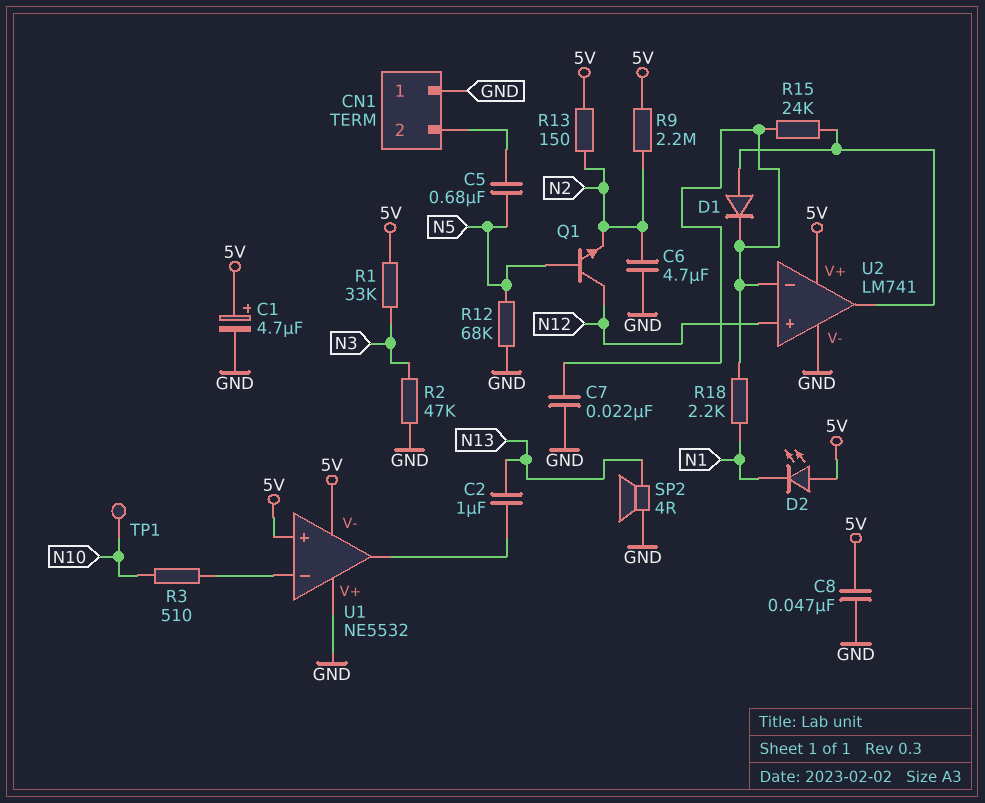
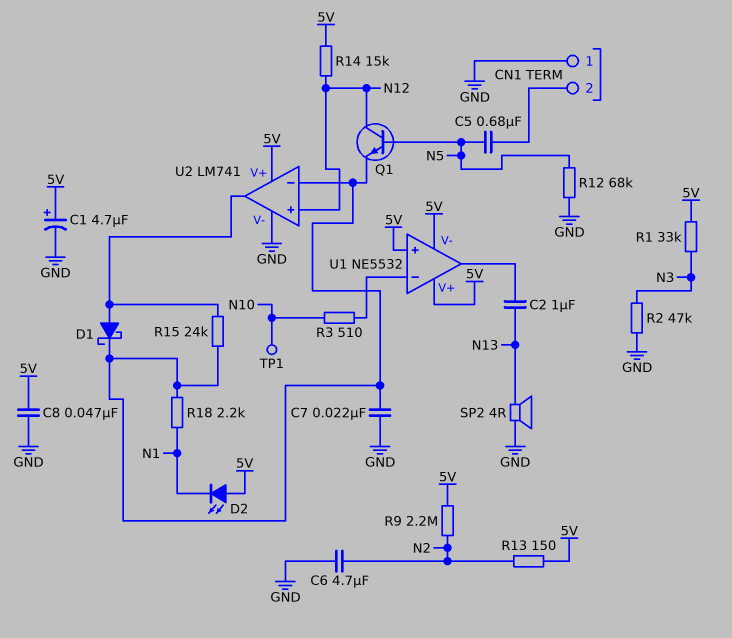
D1: diode (A U2/out, K U2/in-) -> schottky (A U2/out, K U2/in-)
Q1: NPN (B N5, C N12, E N2) -> NPN (B N5, C N12, E U2/in-)
R14: none -> 15k (5V, N12)
U1 pin V+: GND -> 5V

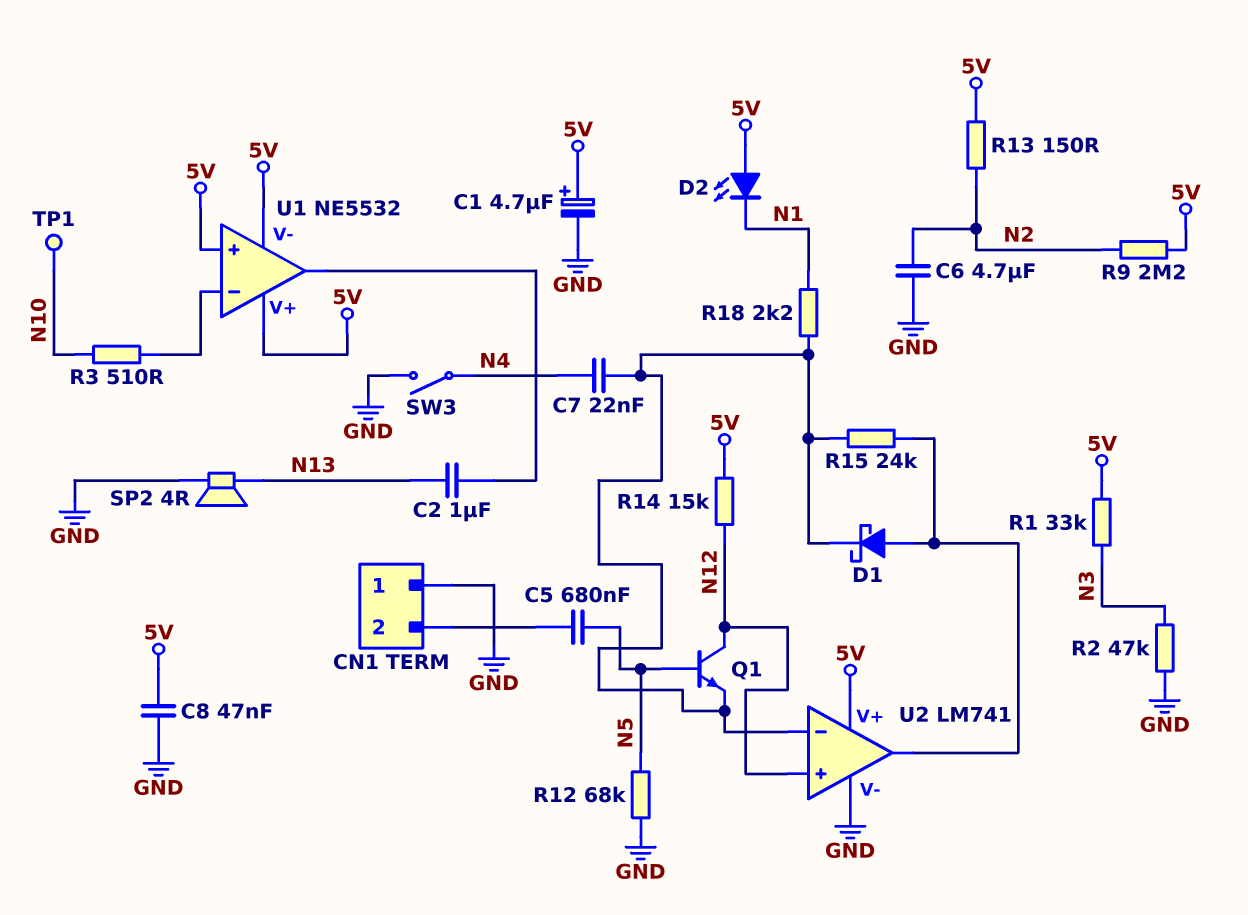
C7: 22nF (GND, U2/in-) -> 22nF (N4, U2/in-)
SW3: none -> switch (GND, N4)

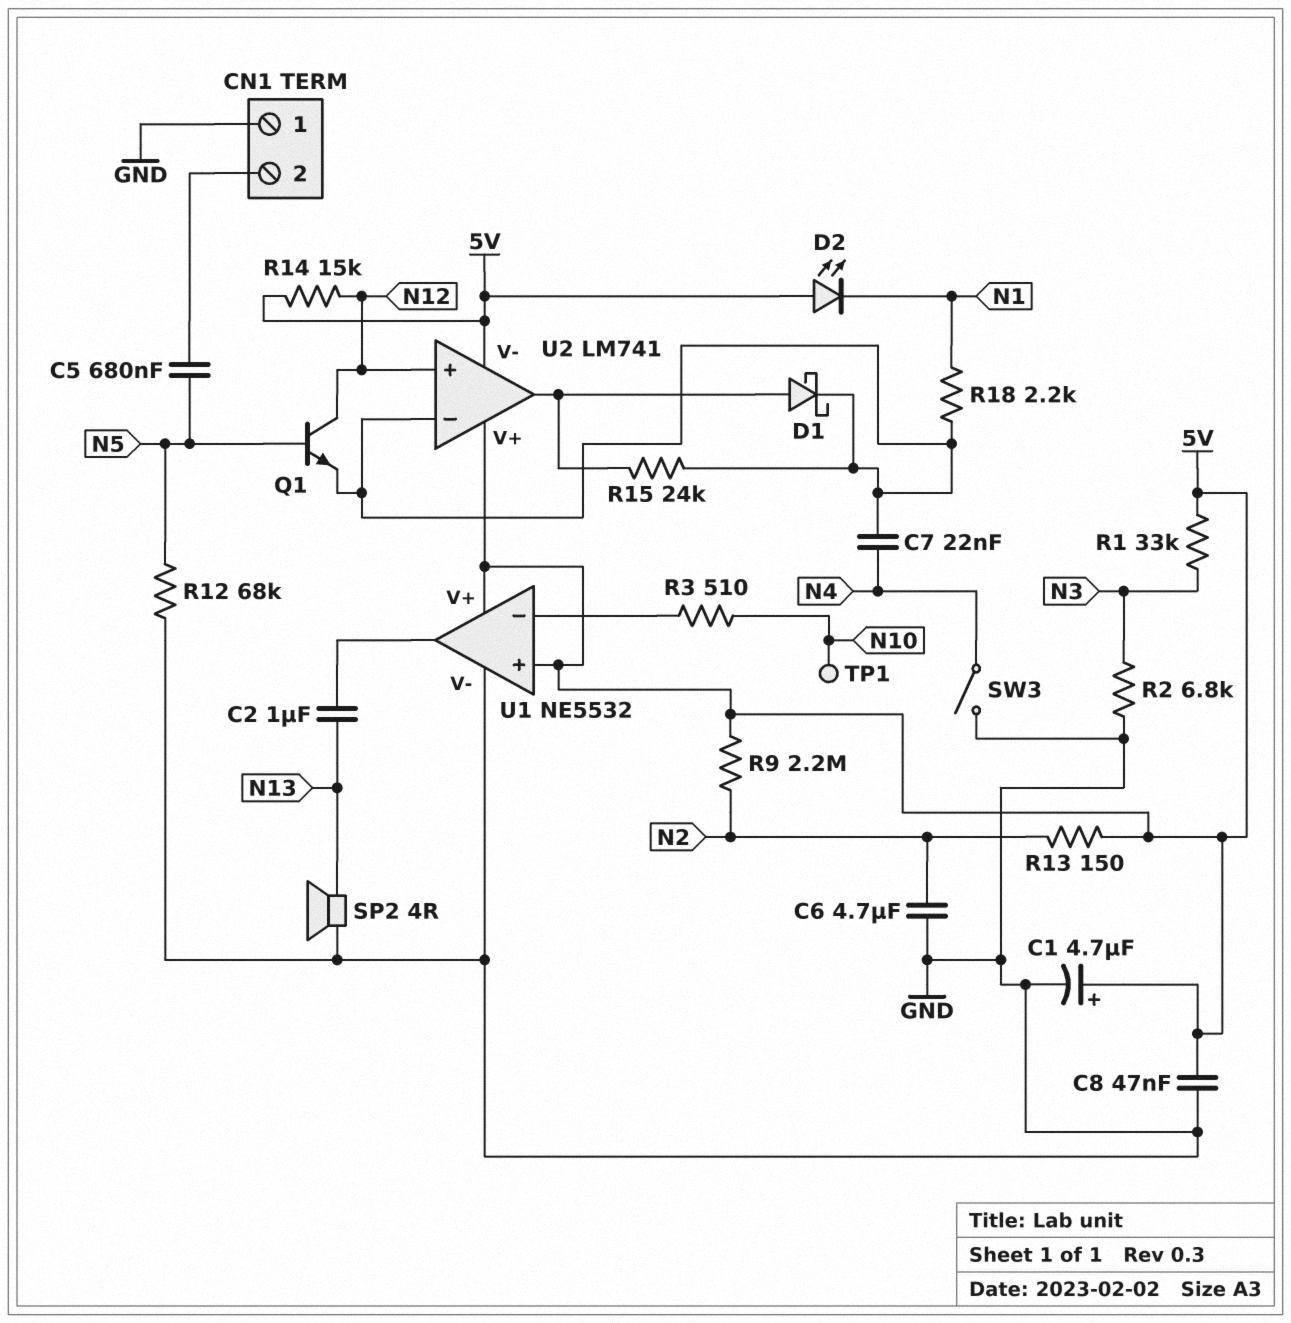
R2: 47k (GND, N3) -> 6.8k (GND, N3)
U1 pin V-: 5V -> GND
U2 pin V-: GND -> 5V

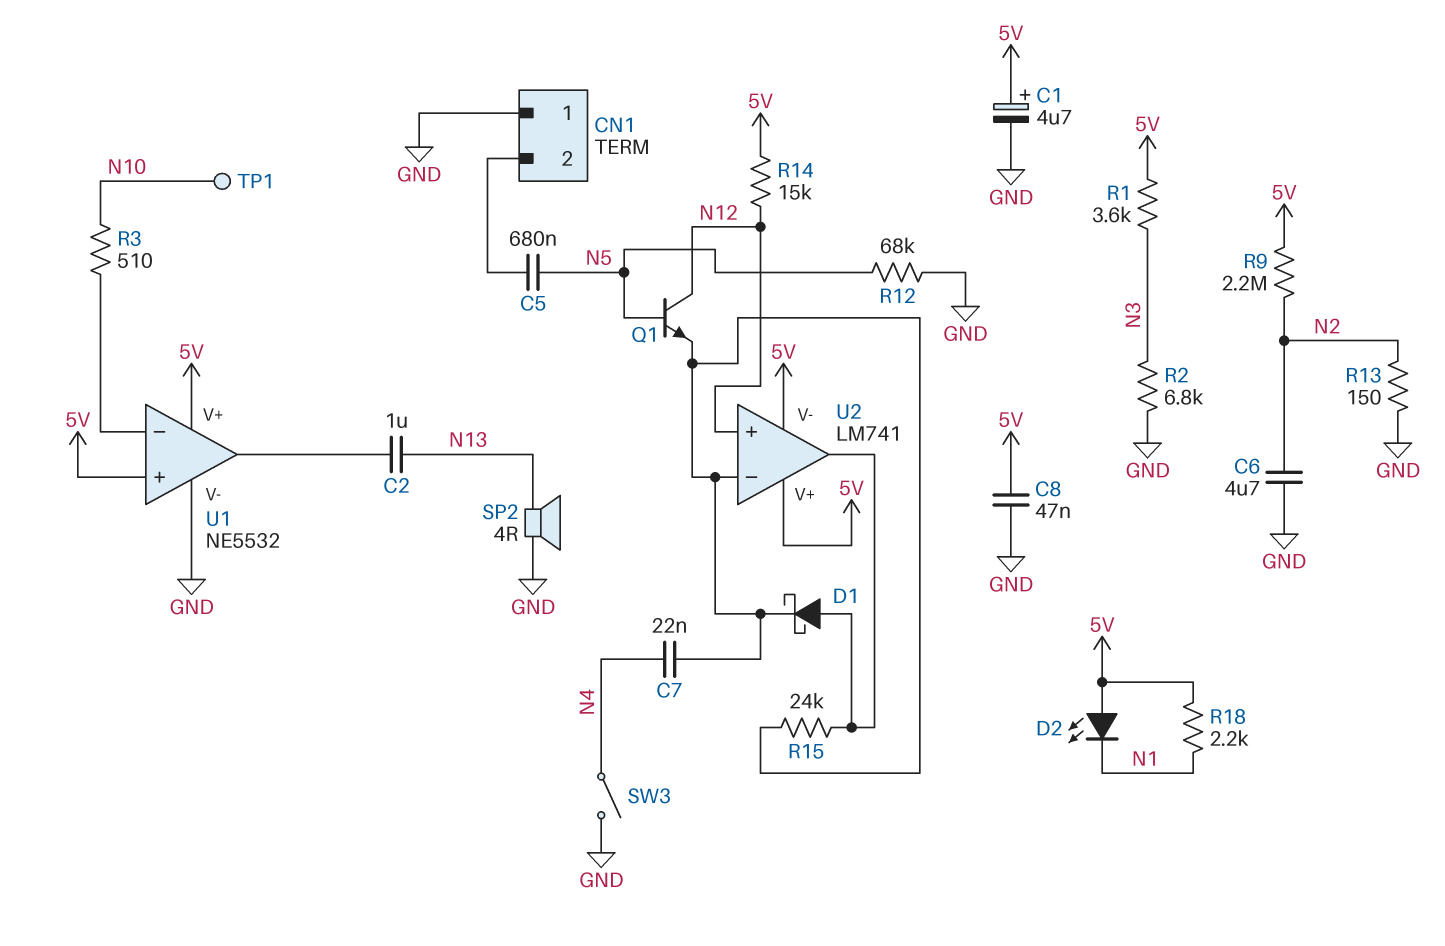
R1: 33k (5V, N3) -> 3.6k (5V, N3)
R13: 150 (5V, N2) -> 150 (GND, N2)
R18: 2.2k (N1, U2/in-) -> 2.2k (5V, N1)

